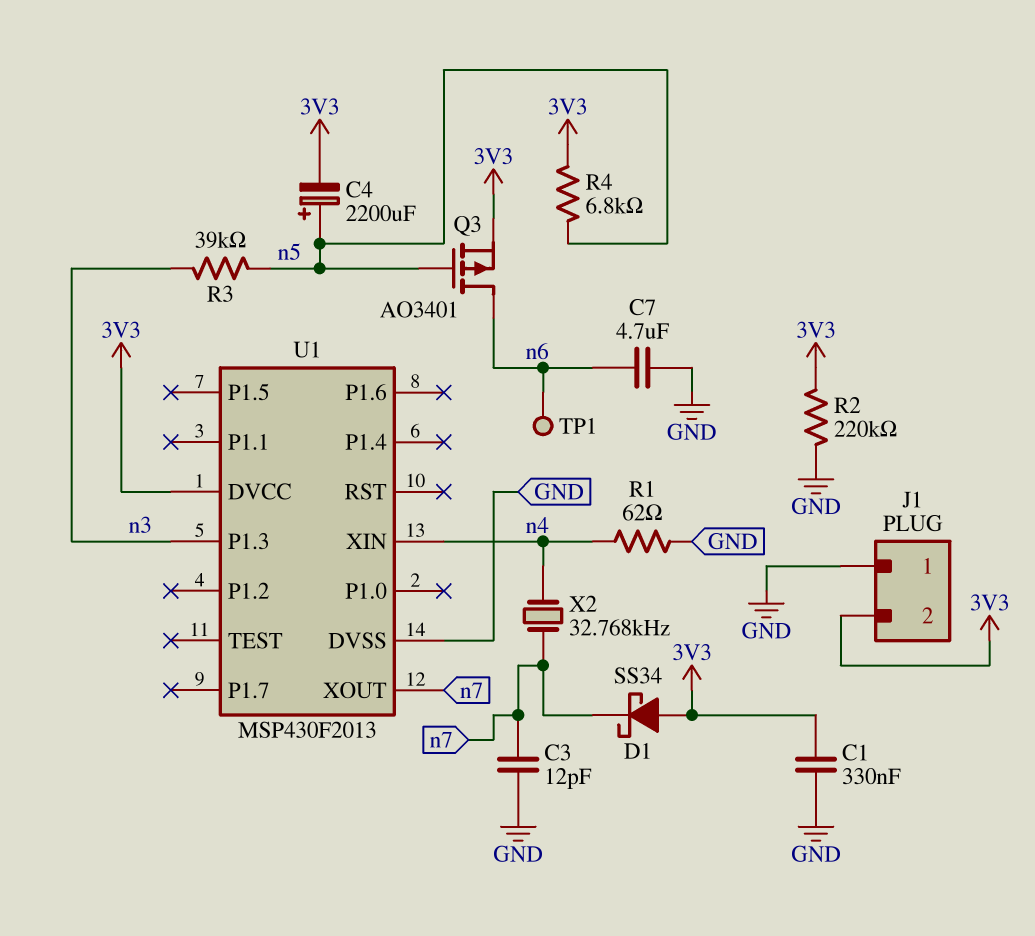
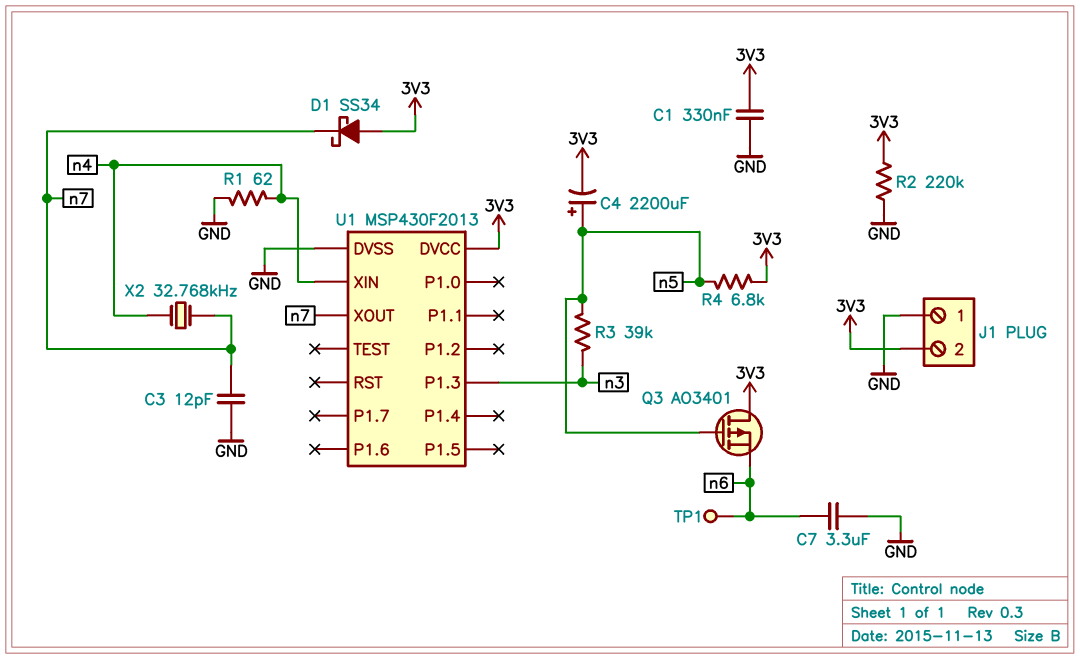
C7: 4.7uF (GND, n6) -> 3.3uF (GND, n6)
Q3: PMOS AO3401 (G n5, D n6, S 3V3) -> PMOS AO3401 (G n5, D 3V3, S n6)

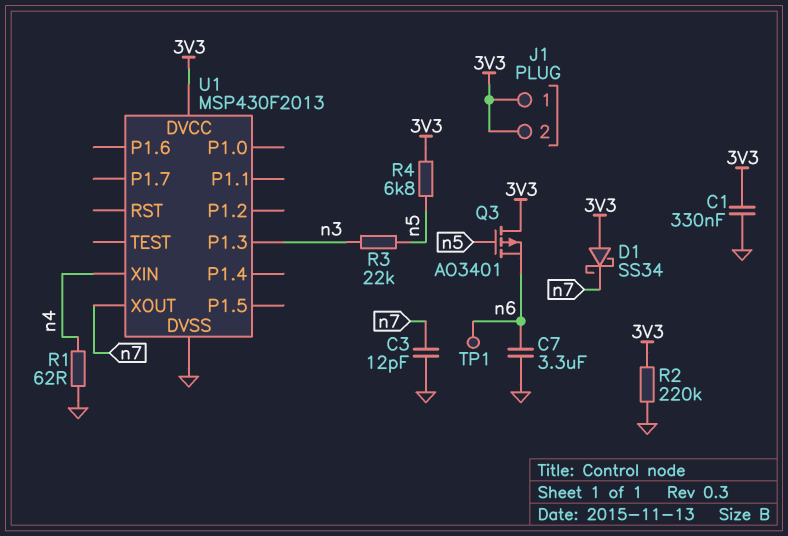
C4: 2200uF (plus n5, minus 3V3) -> none
J1 pin 1: GND -> 3V3
R3: 39k (n3, n5) -> 22k (n3, n5)
X2: 32.768kHz (n4, n7) -> none

